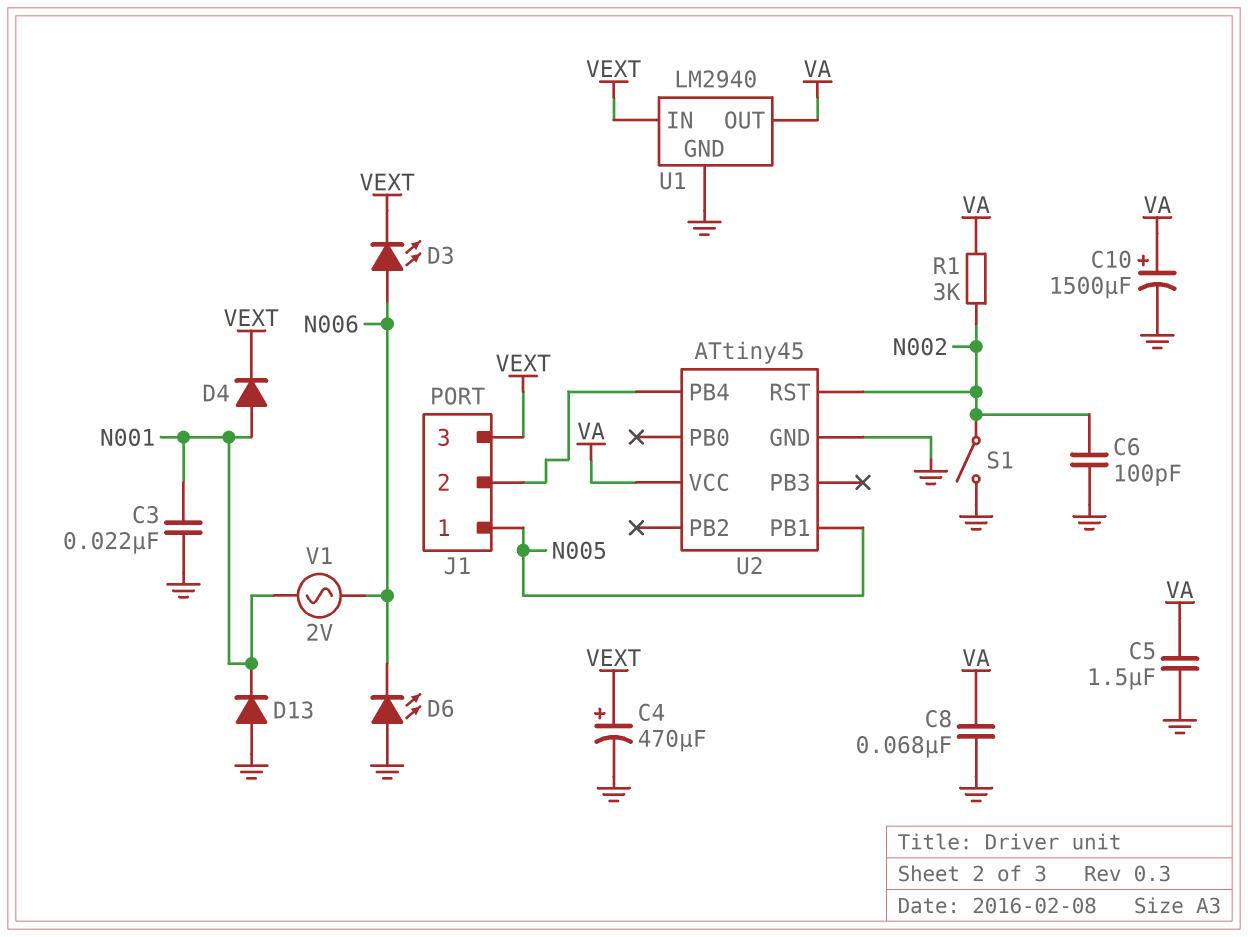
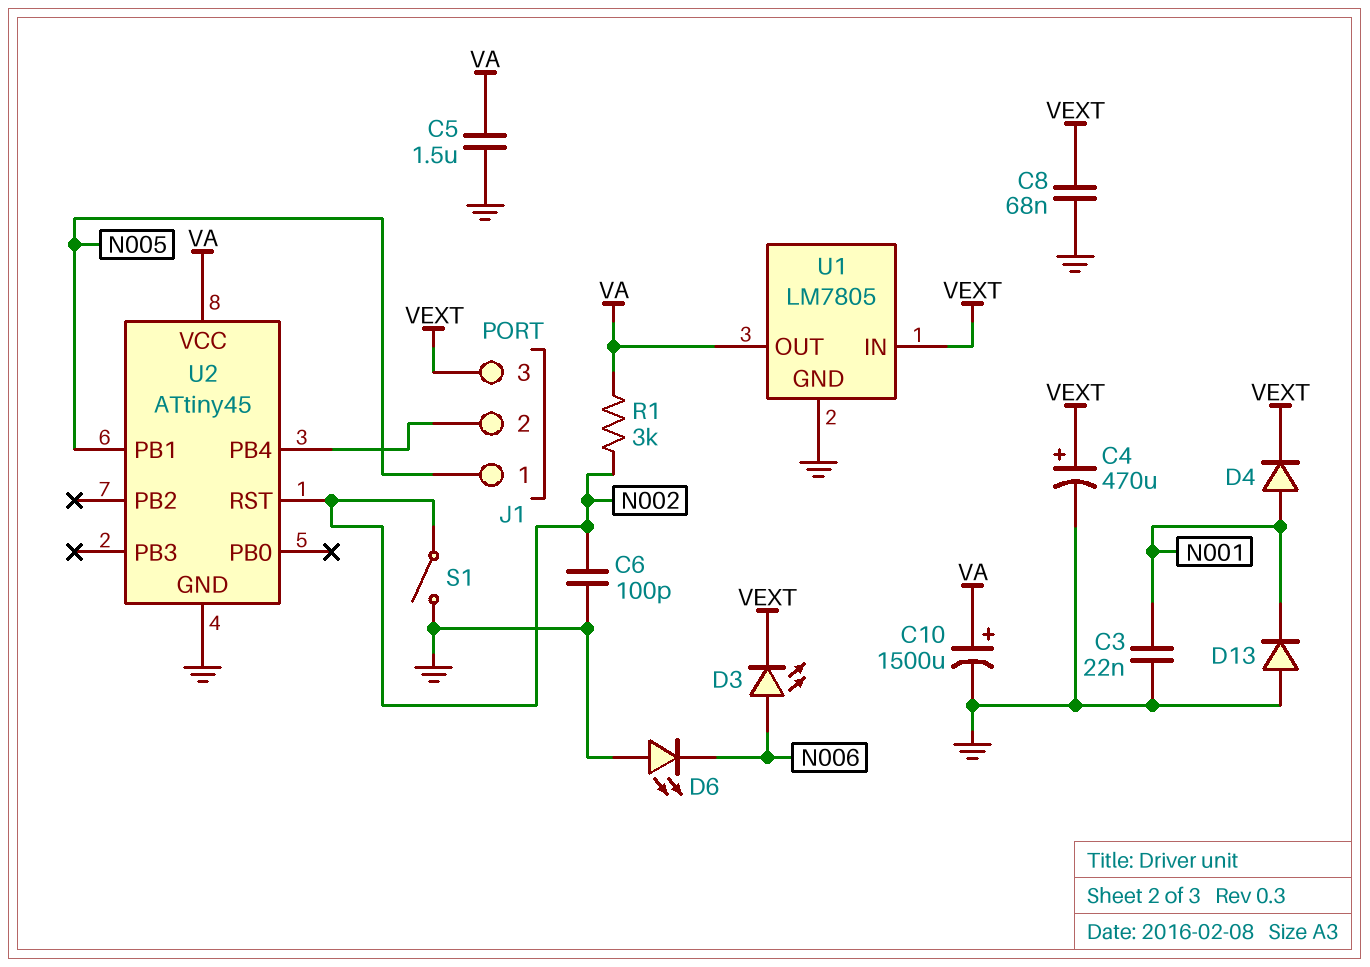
C8: 68nF (GND, VA) -> 68nF (GND, VEXT)
U1: LM2940 -> LM7805
V1: AC 2V (N001, N006) -> none

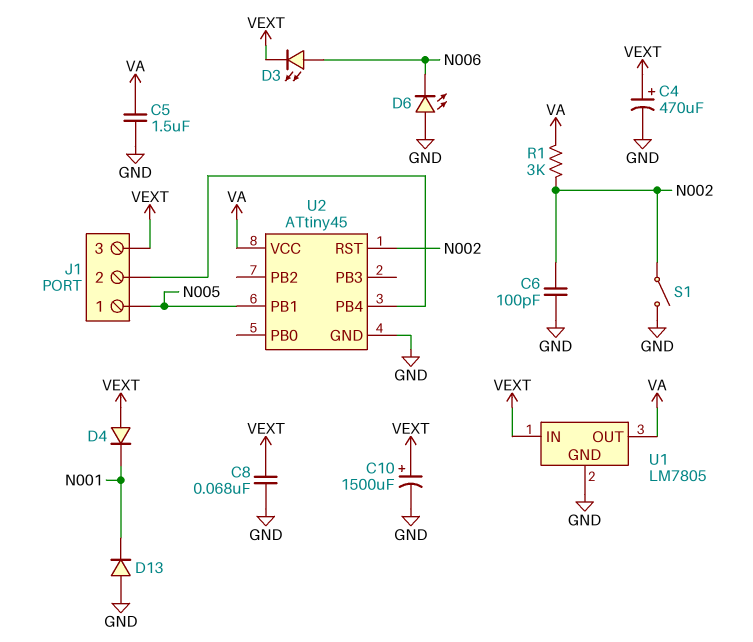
C3: 22nF (GND, N001) -> none
C10: 1500uF (plus VA, minus GND) -> 1500uF (plus VEXT, minus GND)
D4: diode (A N001, K VEXT) -> diode (A VEXT, K N001)

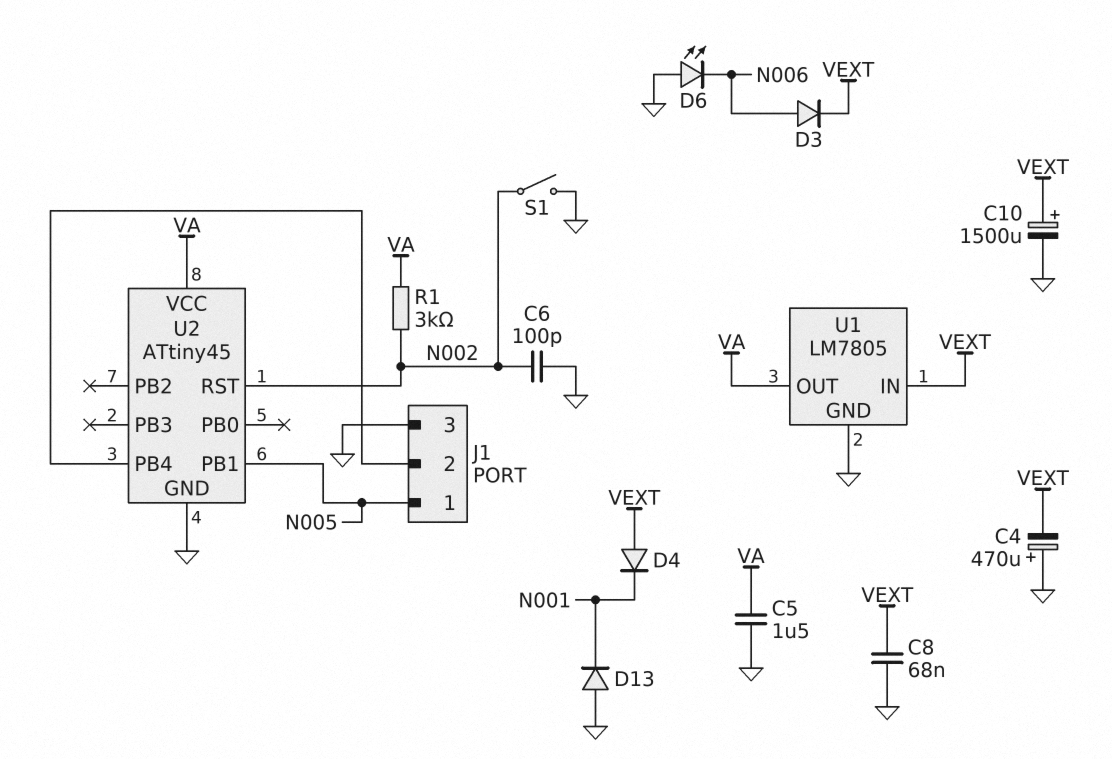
C4: 470uF (plus VEXT, minus GND) -> 470uF (plus GND, minus VEXT)
D3: LED (A N006, K VEXT) -> diode (A N006, K VEXT)
J1 pin 3: VEXT -> GND

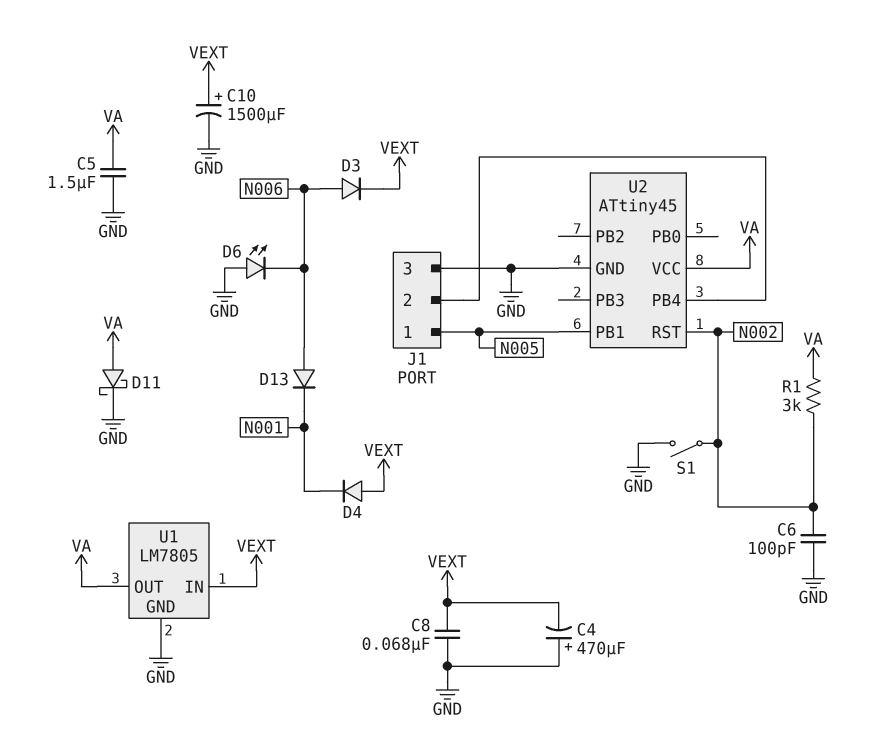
D11: none -> schottky (A VA, K GND)
D13: diode (A GND, K N001) -> diode (A N006, K N001)

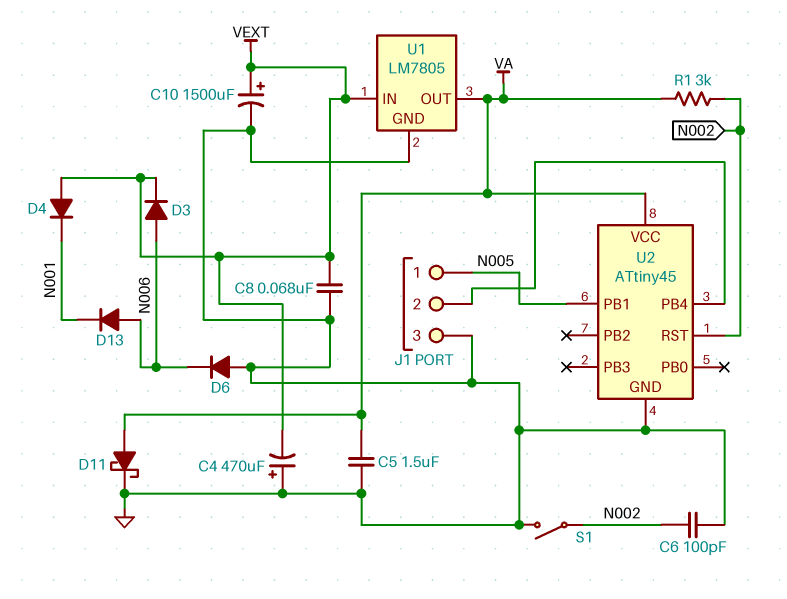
D6: LED (A GND, K N006) -> diode (A GND, K N006)

